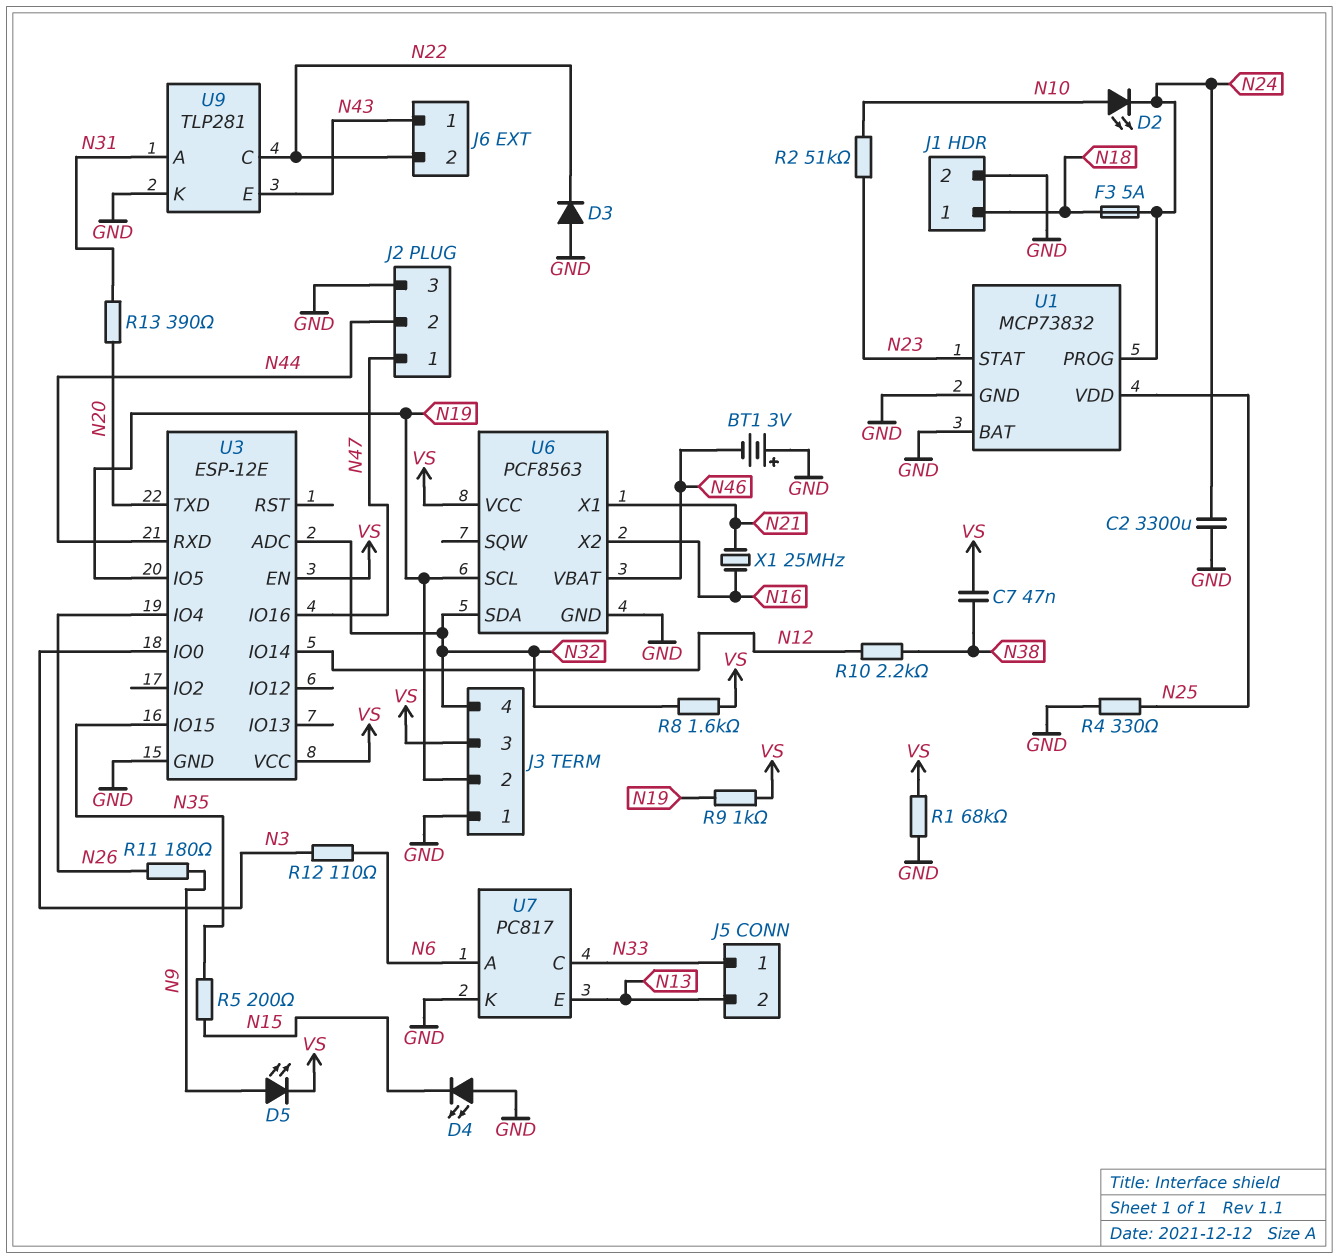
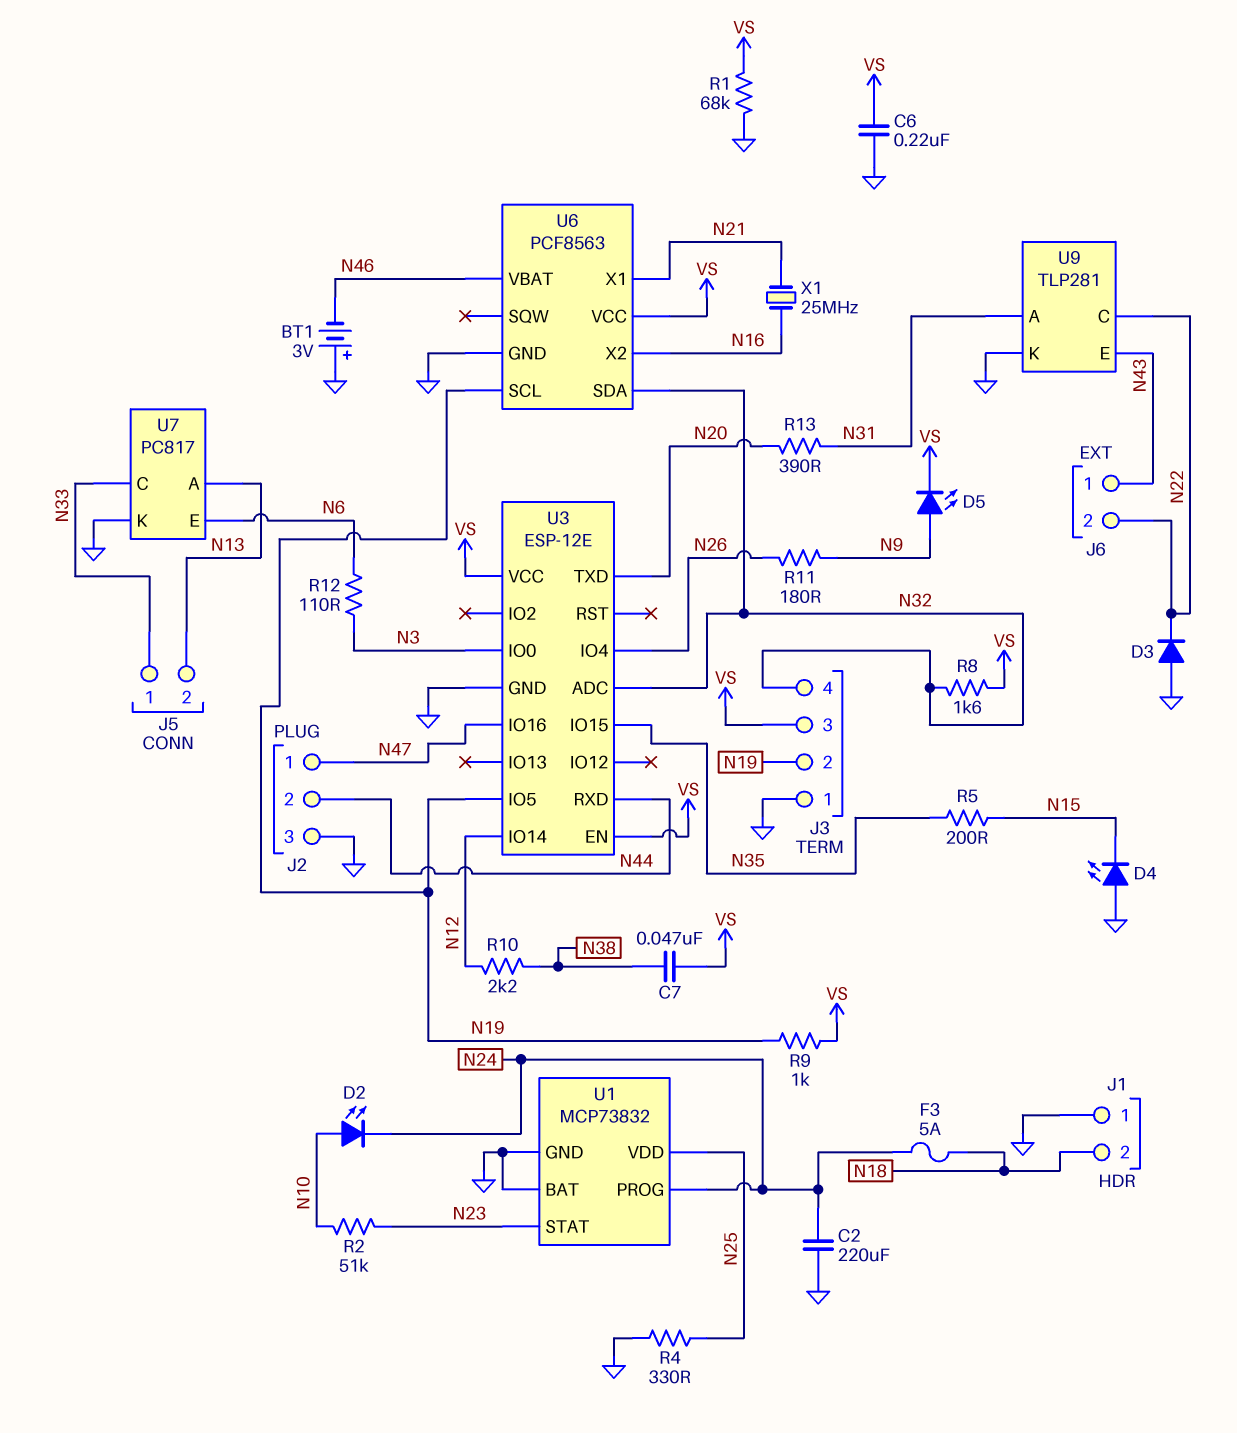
C2: 3300uF (GND, N24) -> 220uF (GND, N24)
C6: none -> 220nF (GND, VS)
J1 pin 1: N18 -> GND
J1 pin 2: GND -> N18
U7 pin A: N6 -> N13
U7 pin E: N13 -> N6

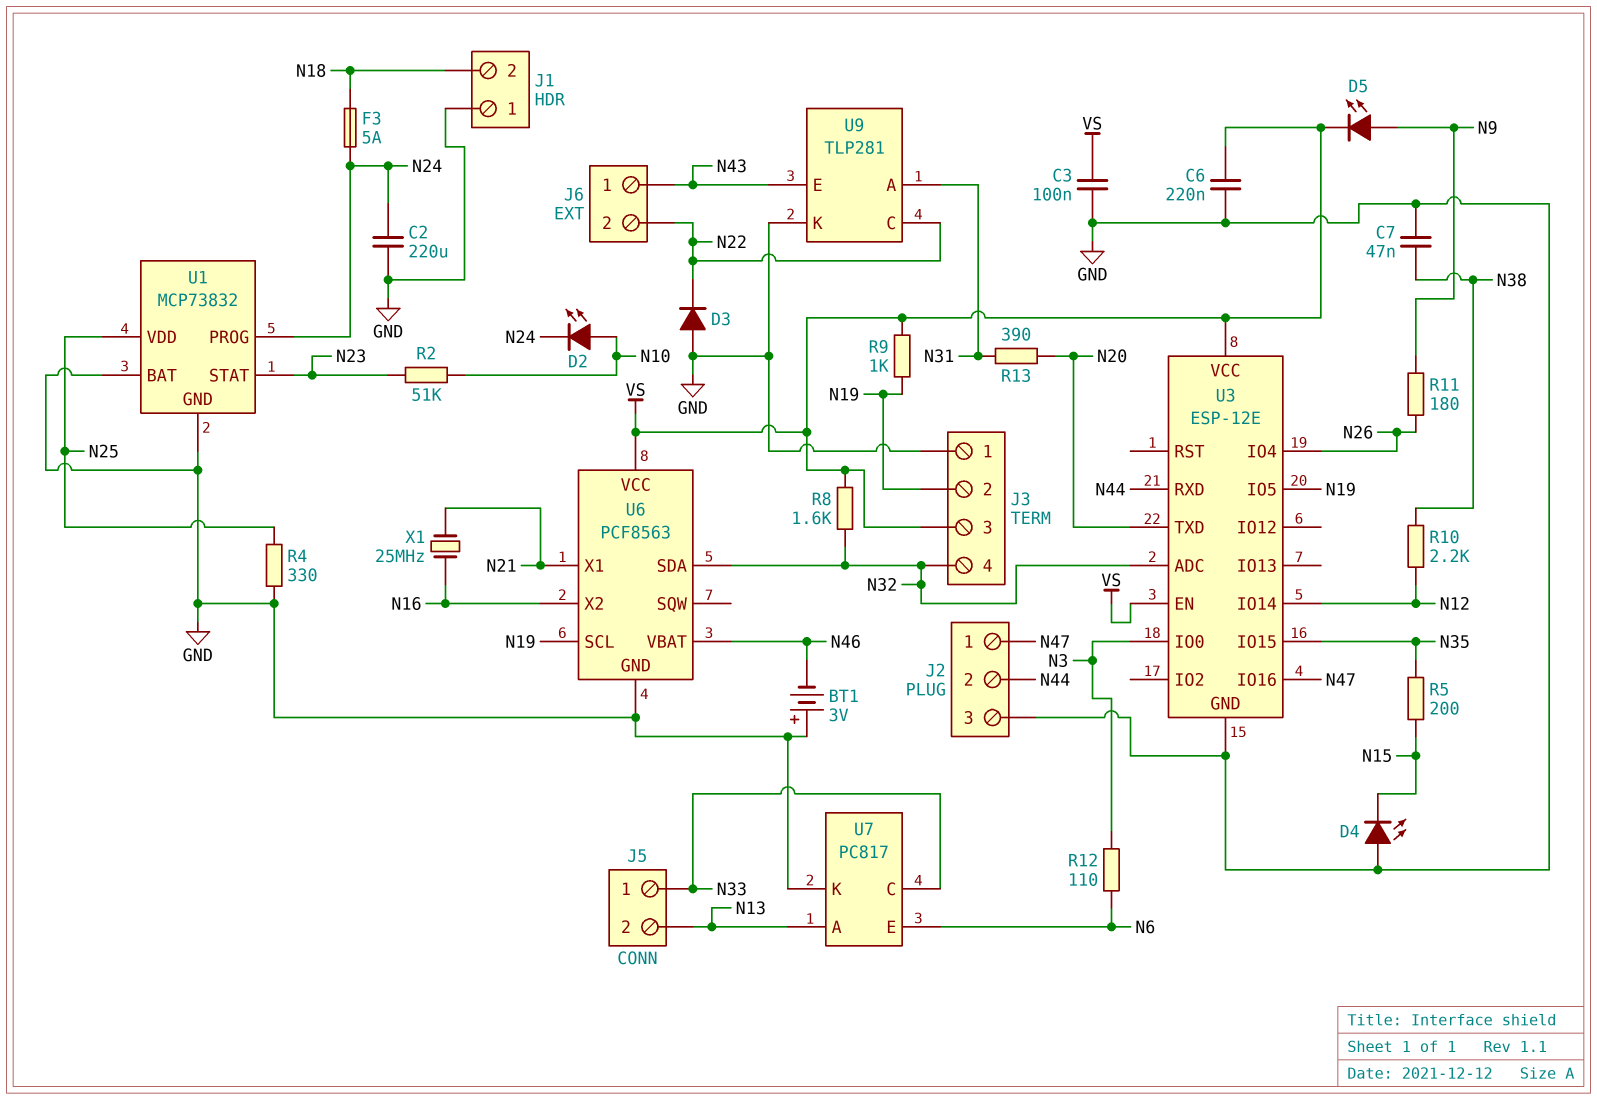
C3: none -> 100nF (GND, VS)
C7: 47nF (N38, VS) -> 47nF (GND, N38)
R1: 68k (GND, VS) -> none

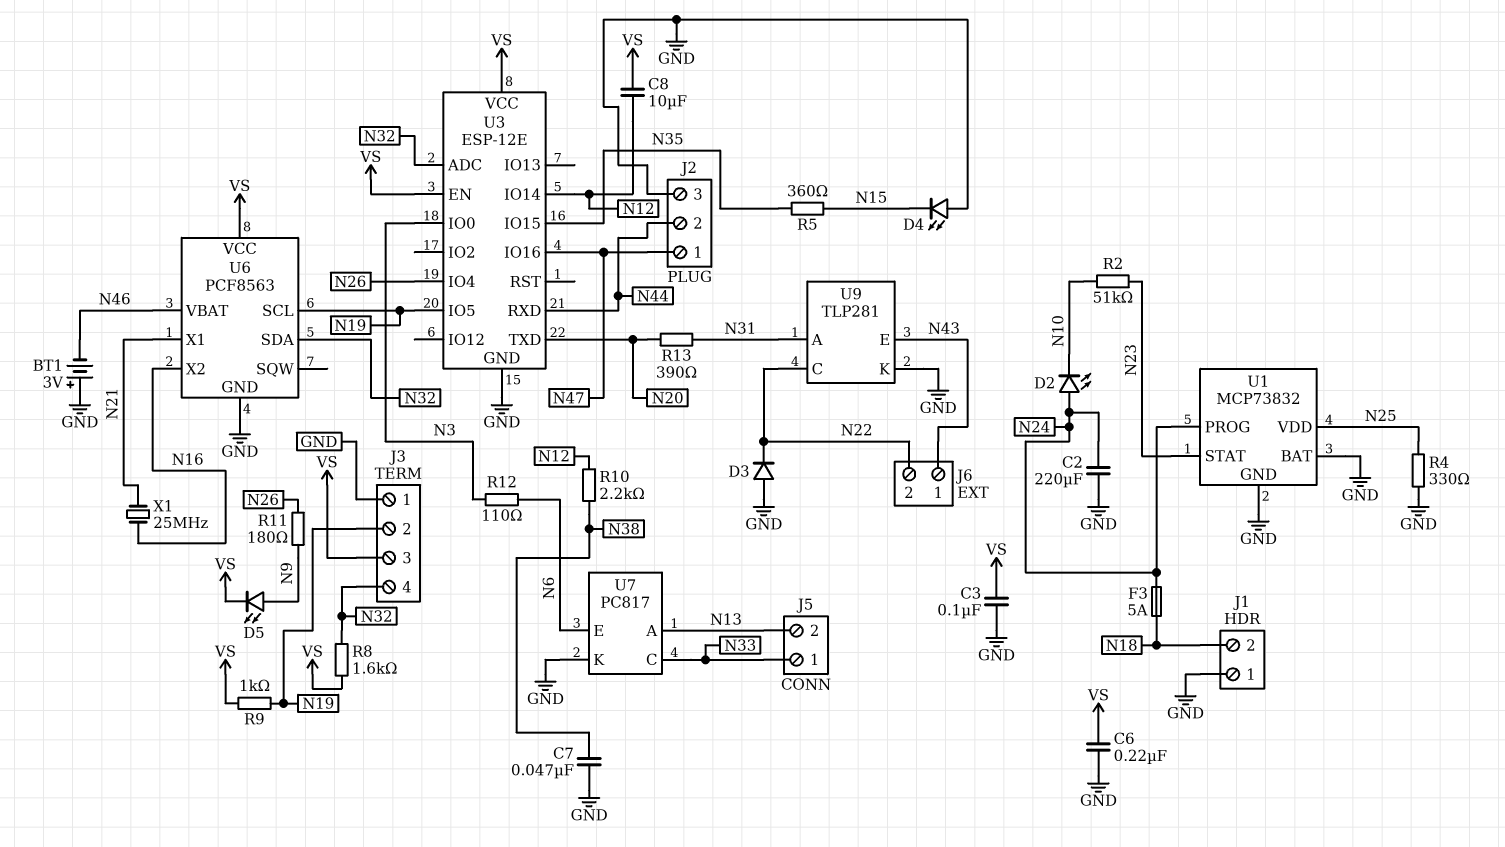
C8: none -> 10uF (N12, VS)
D2: LED (A N10, K N24) -> LED (A N24, K N10)
R5: 200 (N15, N35) -> 360 (N15, N35)

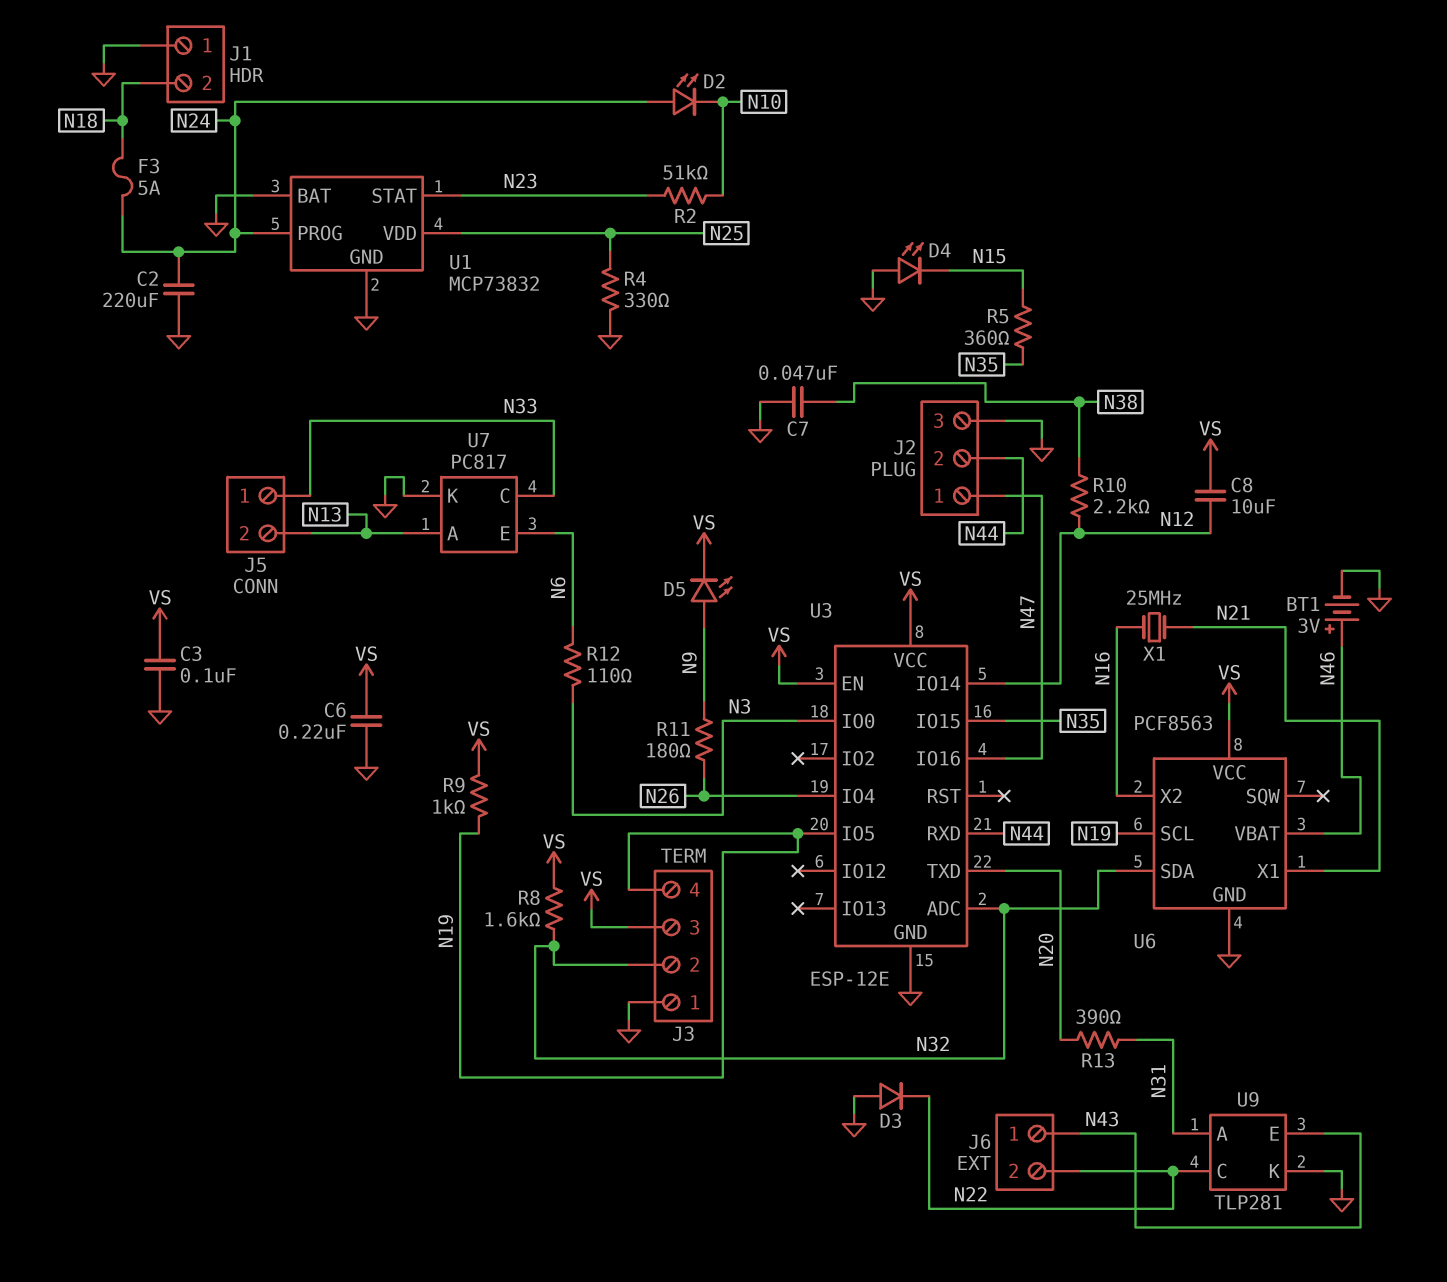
BT1: 3V (plus GND, minus N46) -> 3V (plus N46, minus GND)
J3 pin 2: N19 -> N32
J3 pin 4: N32 -> N19

